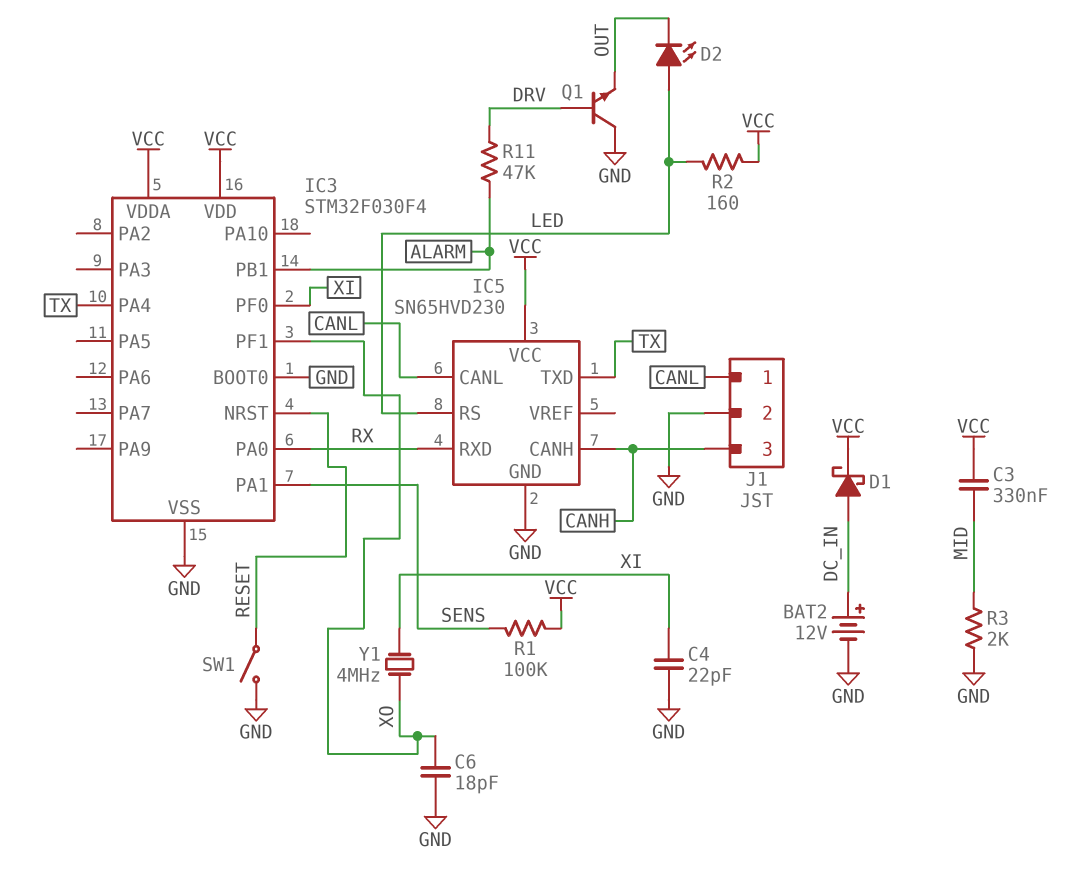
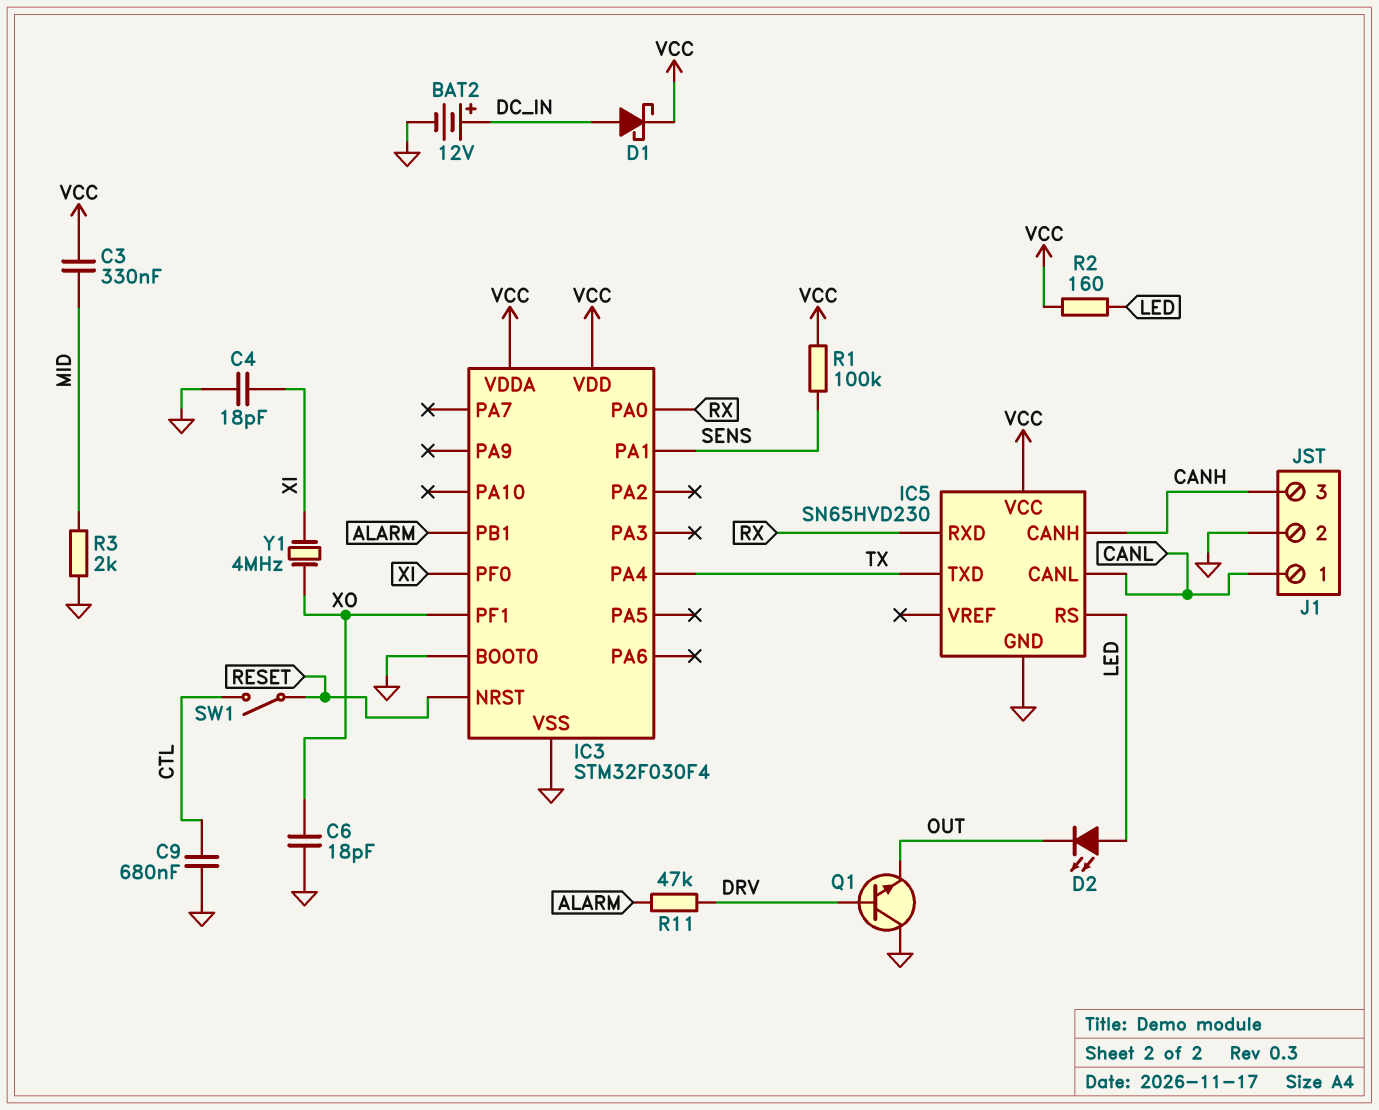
C4: 22pF (GND, XI) -> 18pF (GND, XI)
C9: none -> 680nF (CTL, GND)
SW1: switch (GND, RESET) -> switch (CTL, RESET)

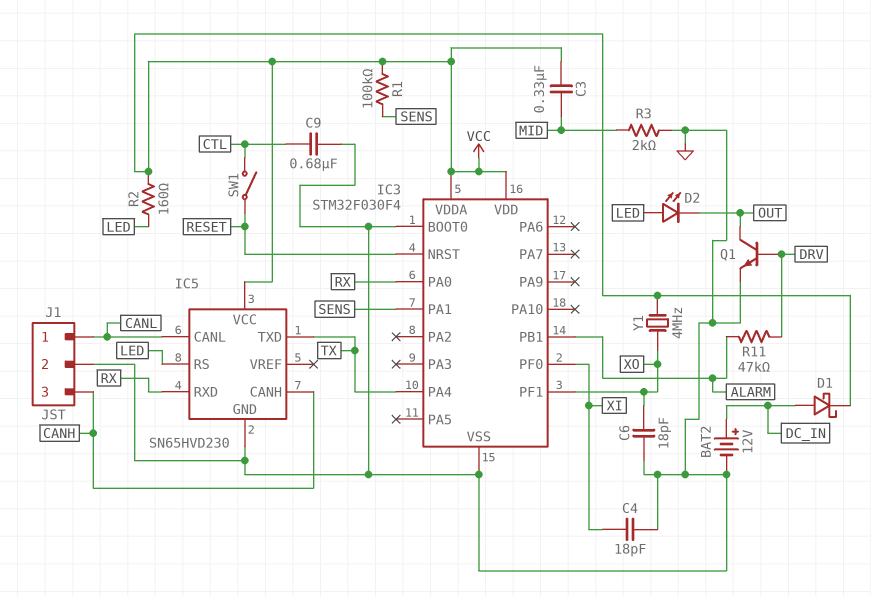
Q1: NPN (B DRV, C GND, E OUT) -> NPN (B DRV, C OUT, E GND)
Y1: 4MHz (XI, XO) -> 4MHz (VCC, XO)

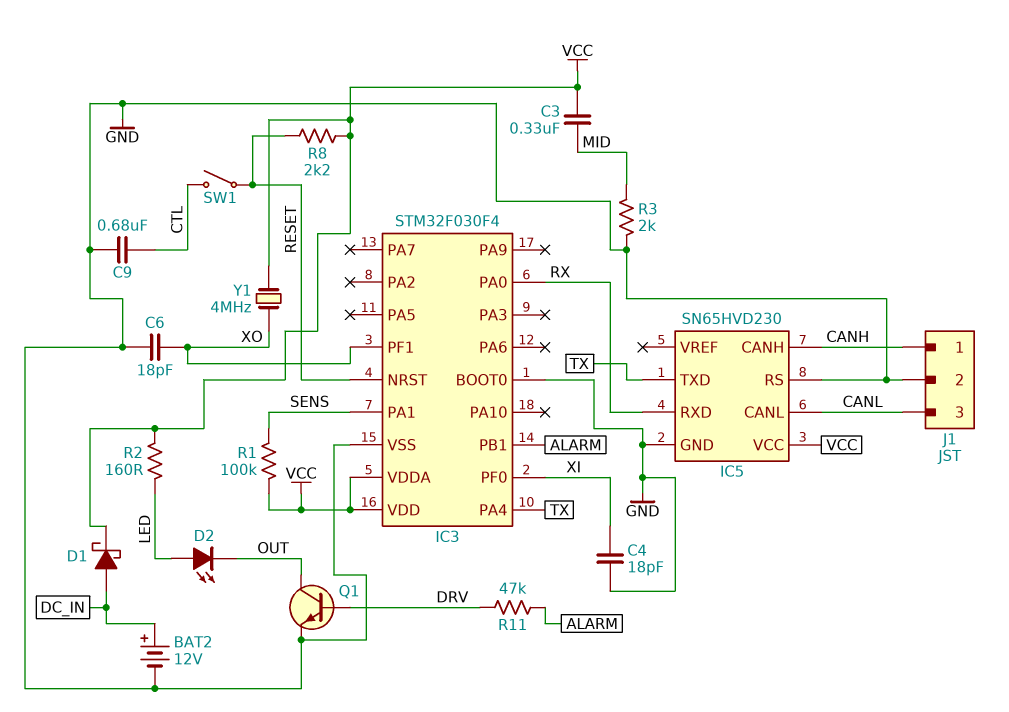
IC5 pin RS: LED -> GND
J1 pin 1: CANL -> CANH
J1 pin 3: CANH -> CANL
R8: none -> 2.2k (RESET, VCC)

